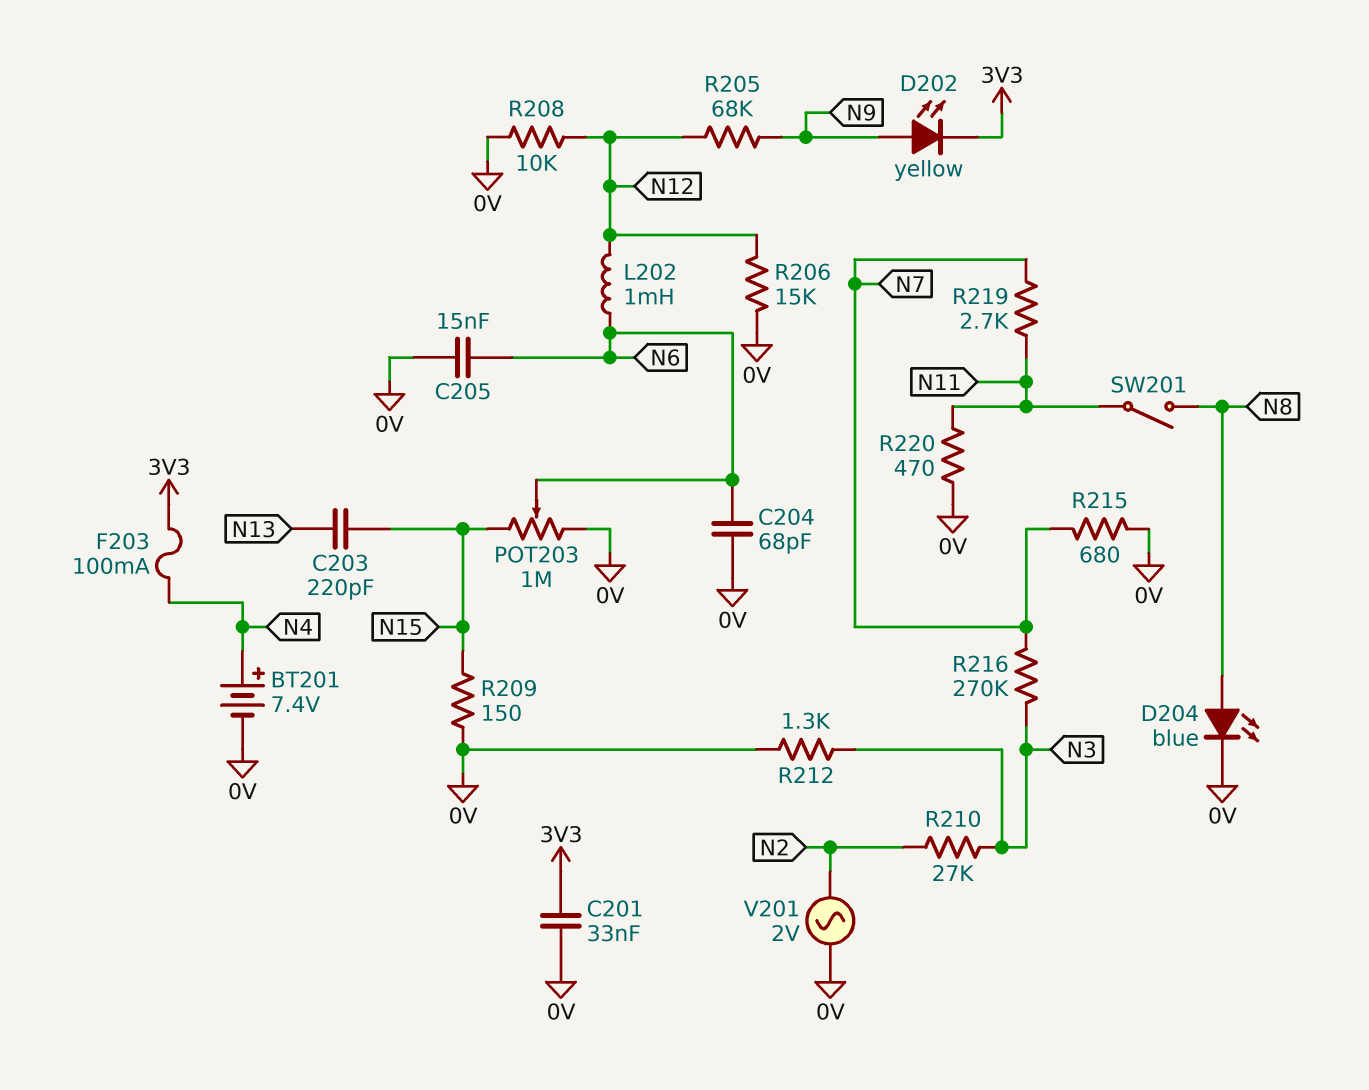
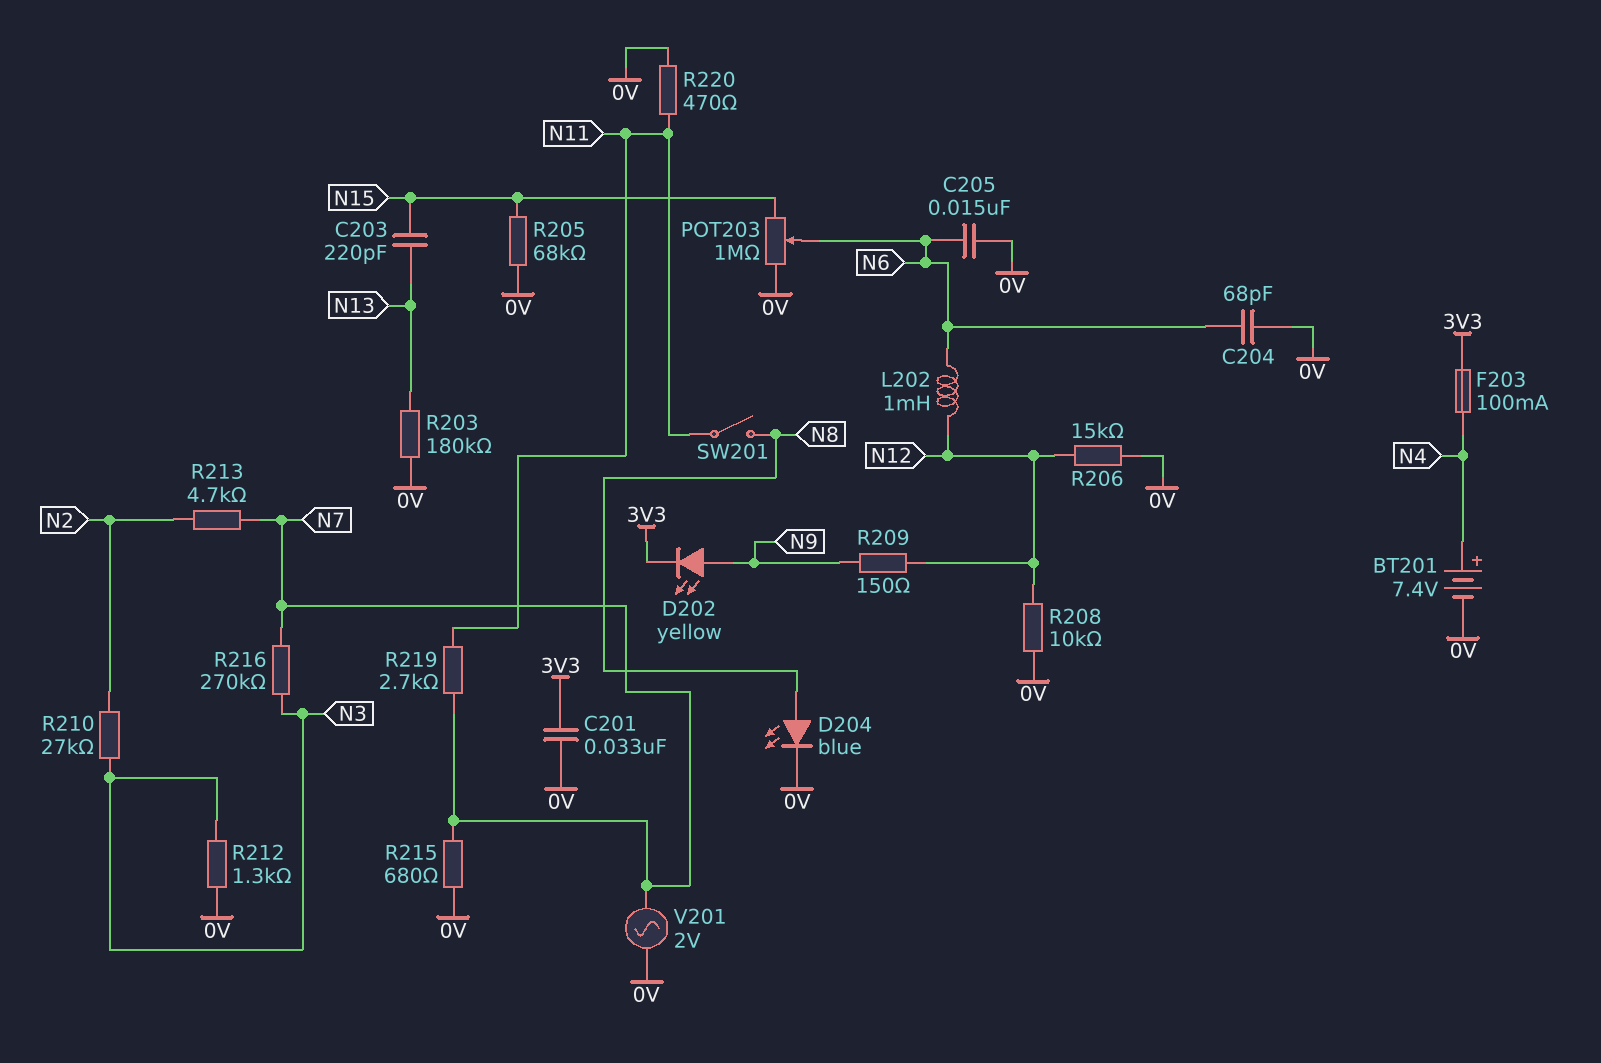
R203: none -> 180k (0V, N13)
R205: 68k (N9, N12) -> 68k (0V, N15)
R209: 150 (0V, N15) -> 150 (N9, N12)
R213: none -> 4.7k (N2, N7)
V201: AC 2V (0V, N2) -> AC 2V (0V, N7)

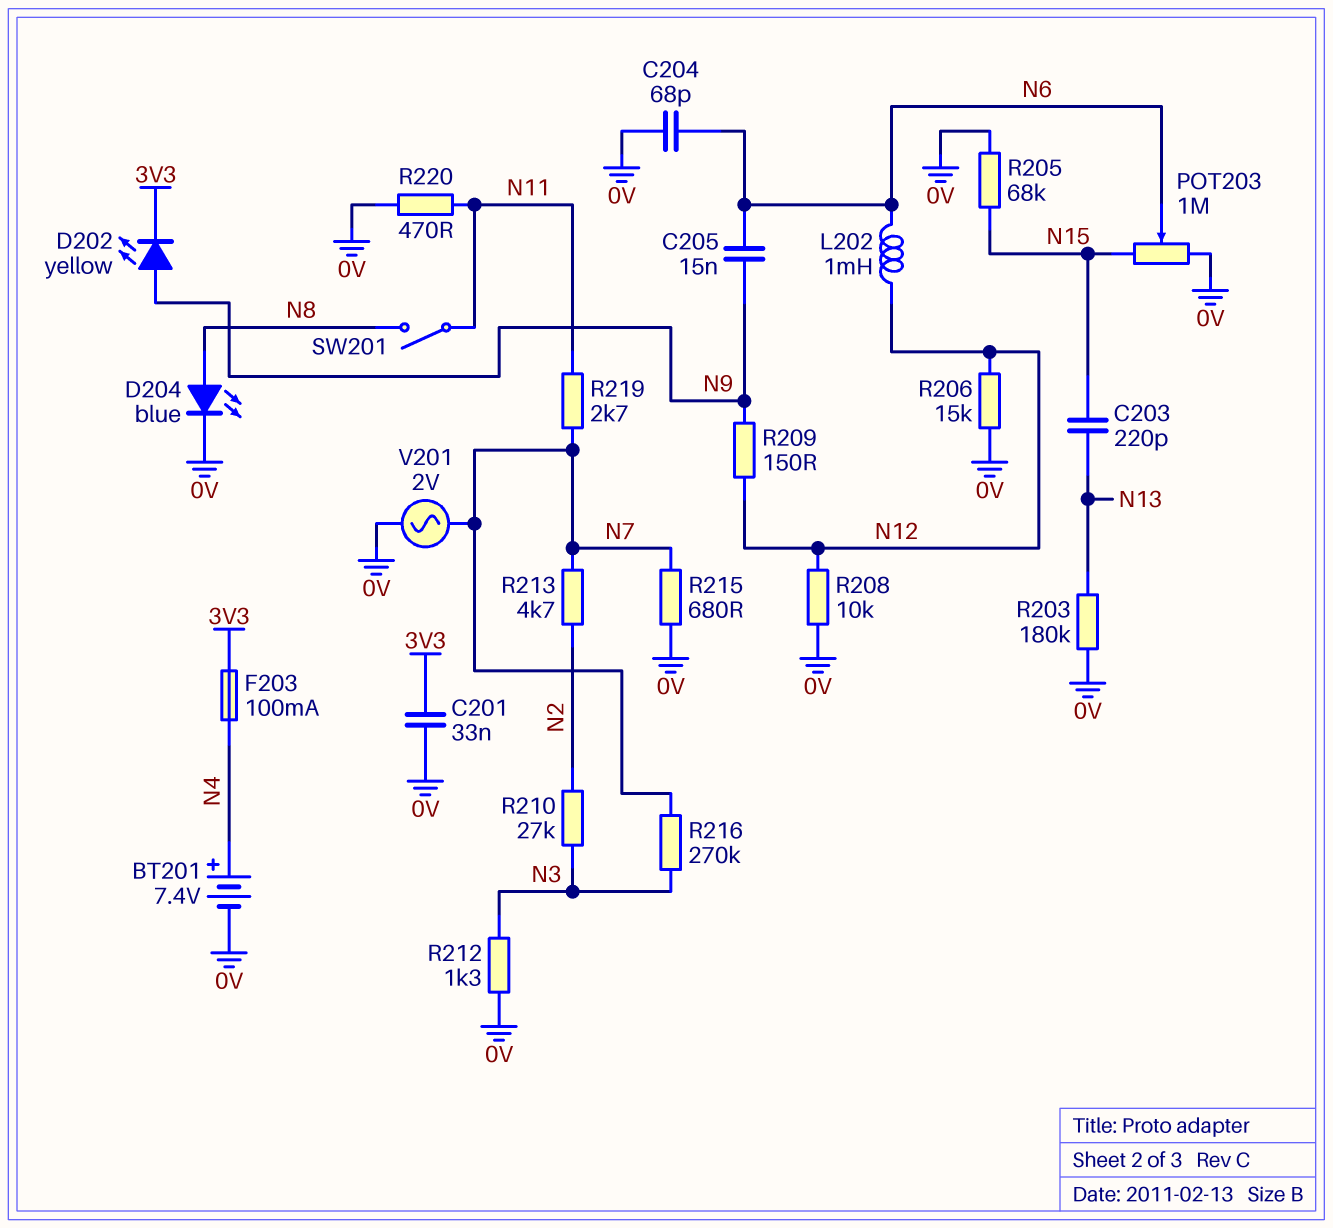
C205: 15nF (0V, N6) -> 15nF (N6, N9)

